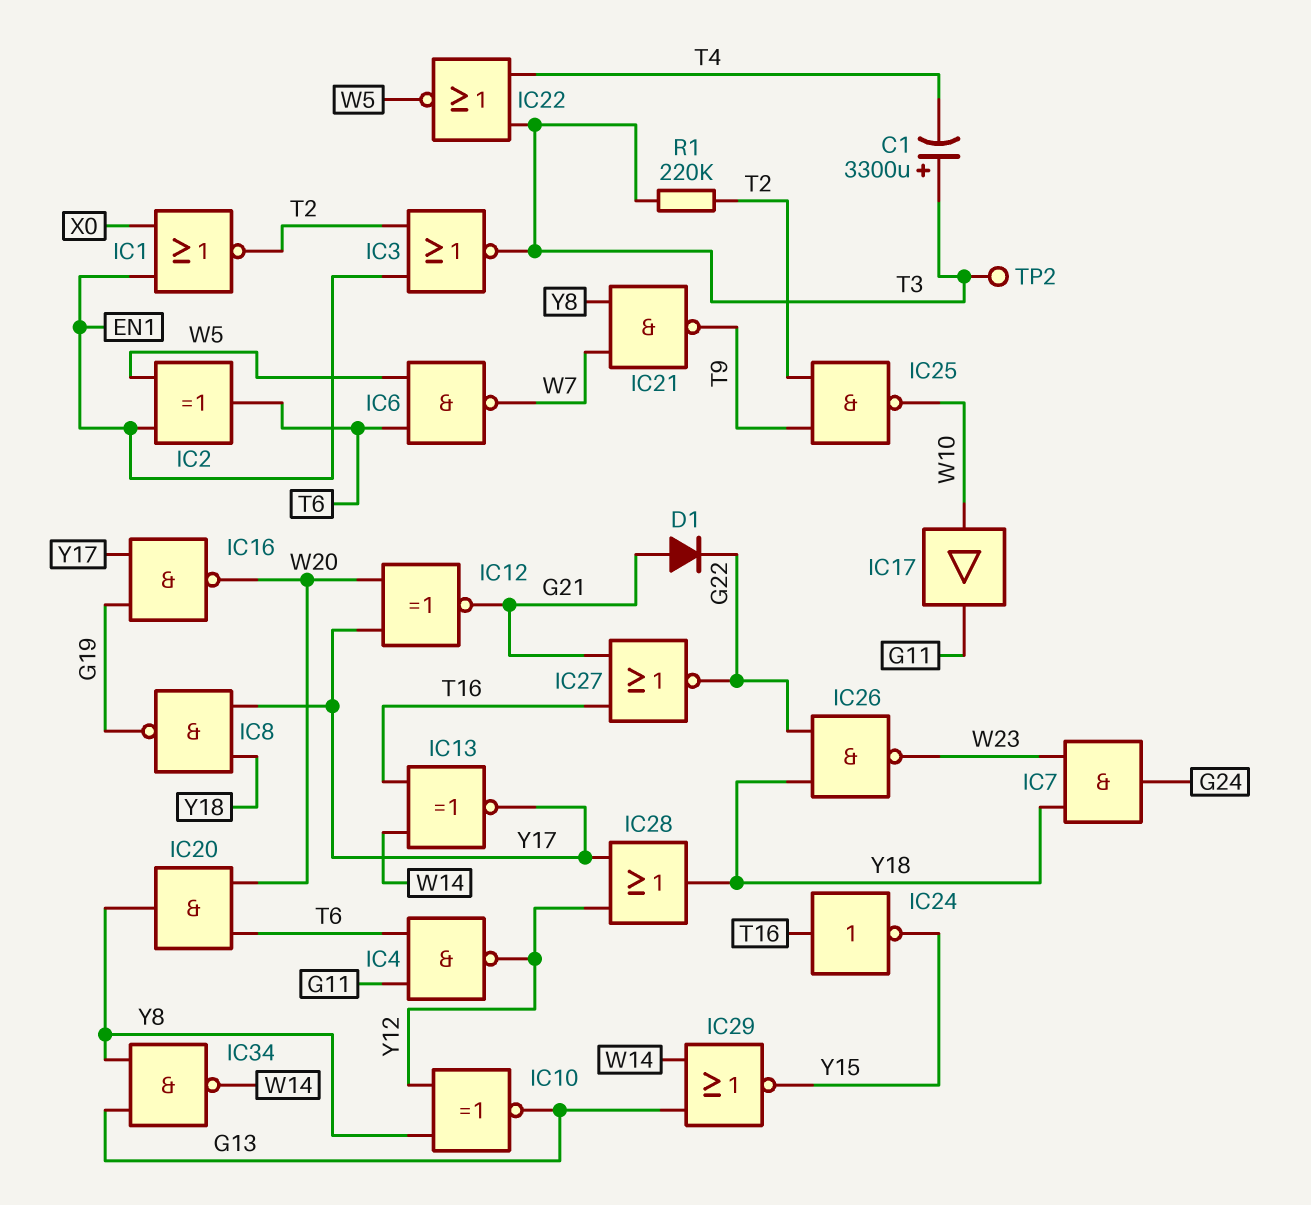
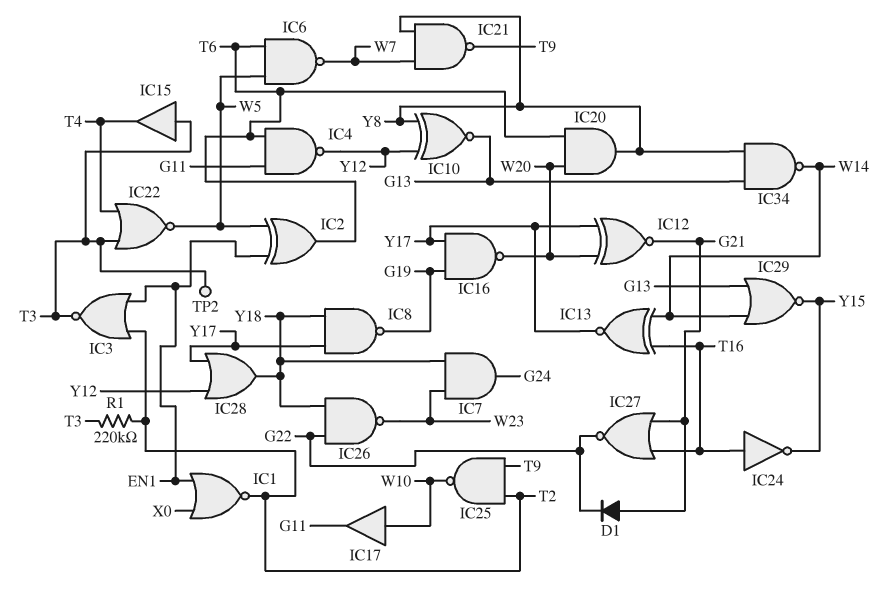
C1: 3300uF (plus T3, minus T4) -> none
IC15: none -> buffer (in T3, out T4)

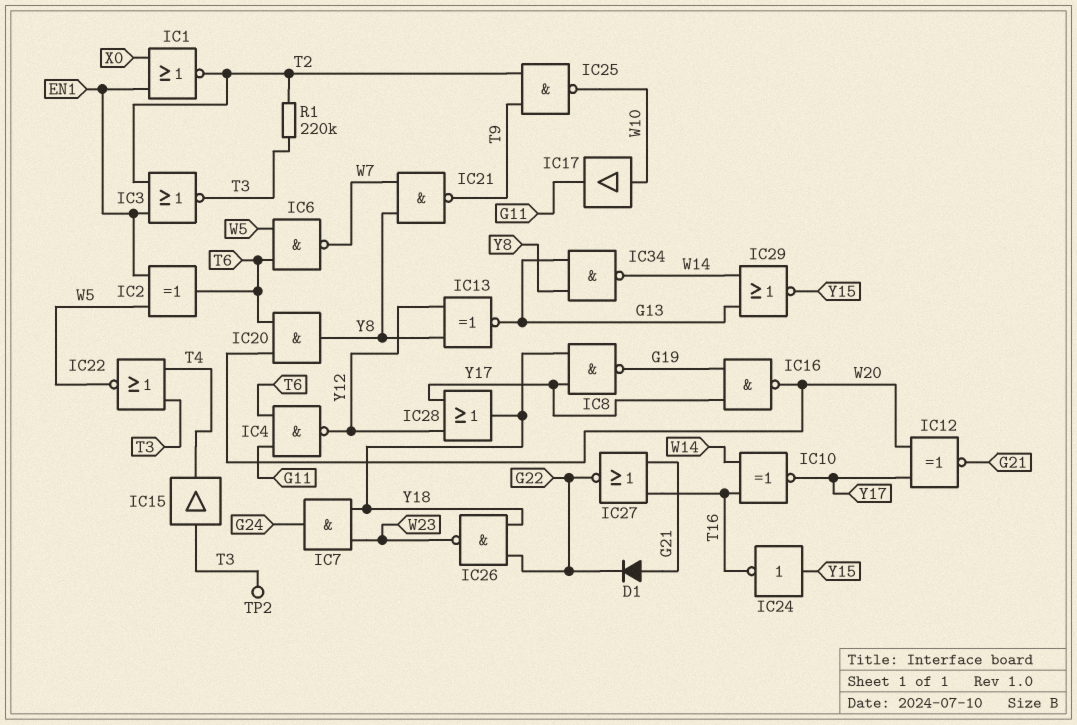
IC10: XNOR (in Y8, in Y12, out G13) -> XNOR (in T16, in W14, out Y17)
IC13: XNOR (in T16, in W14, out Y17) -> XNOR (in Y8, in Y12, out G13)
IC24: NOT (in T16, out Y15) -> NOT (in Y15, out T16)

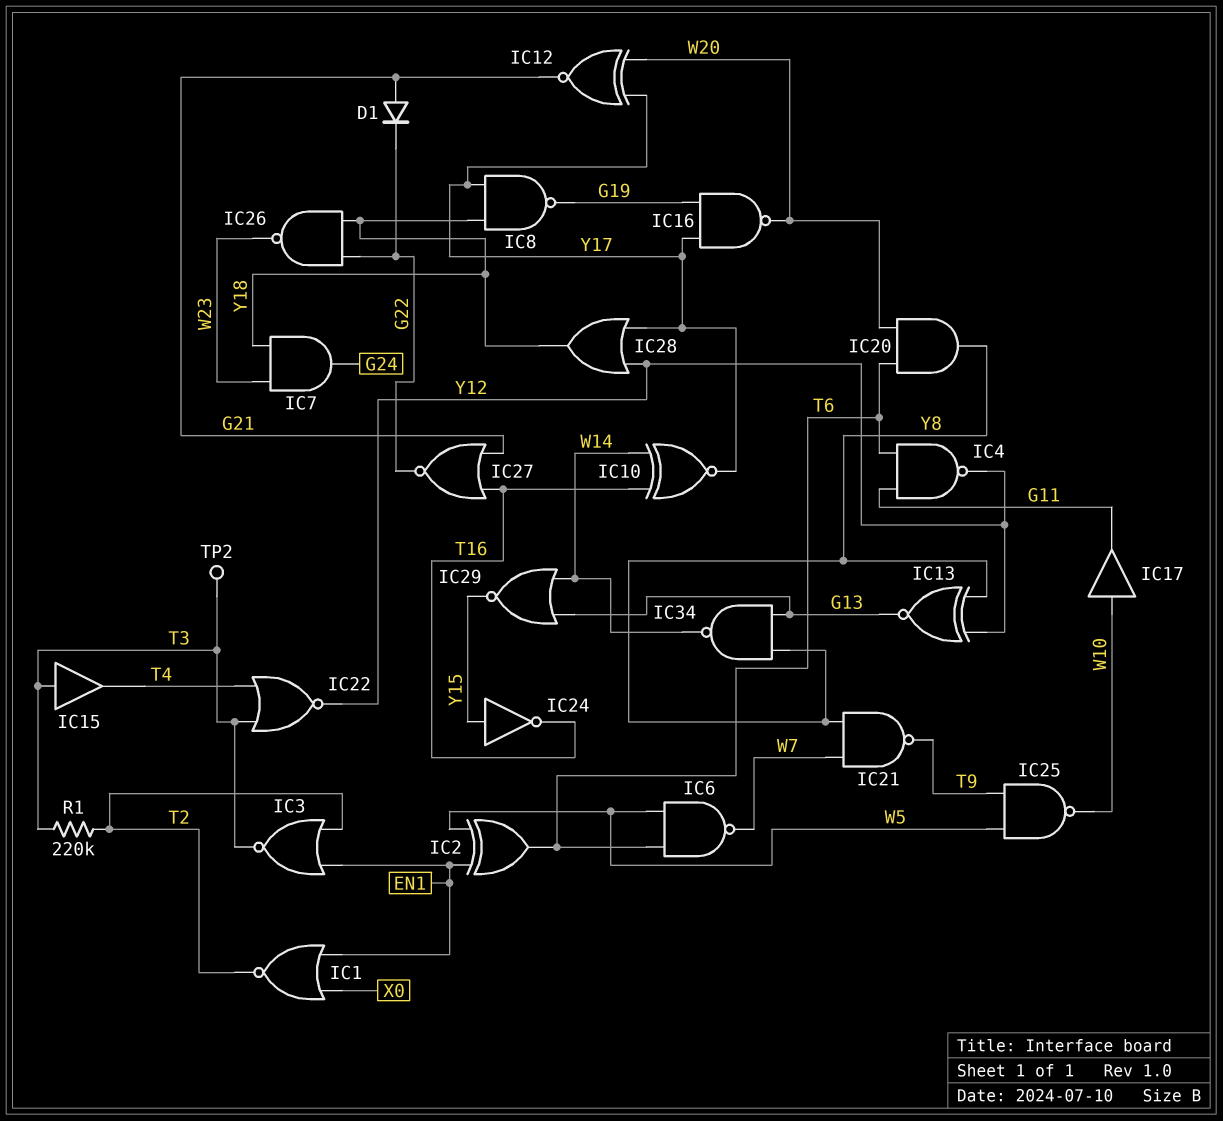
IC22: NOR (in T3, in T4, out W5) -> NOR (in T3, in T4, out Y12)
IC25: NAND (in T2, in T9, out W10) -> NAND (in T9, in W5, out W10)

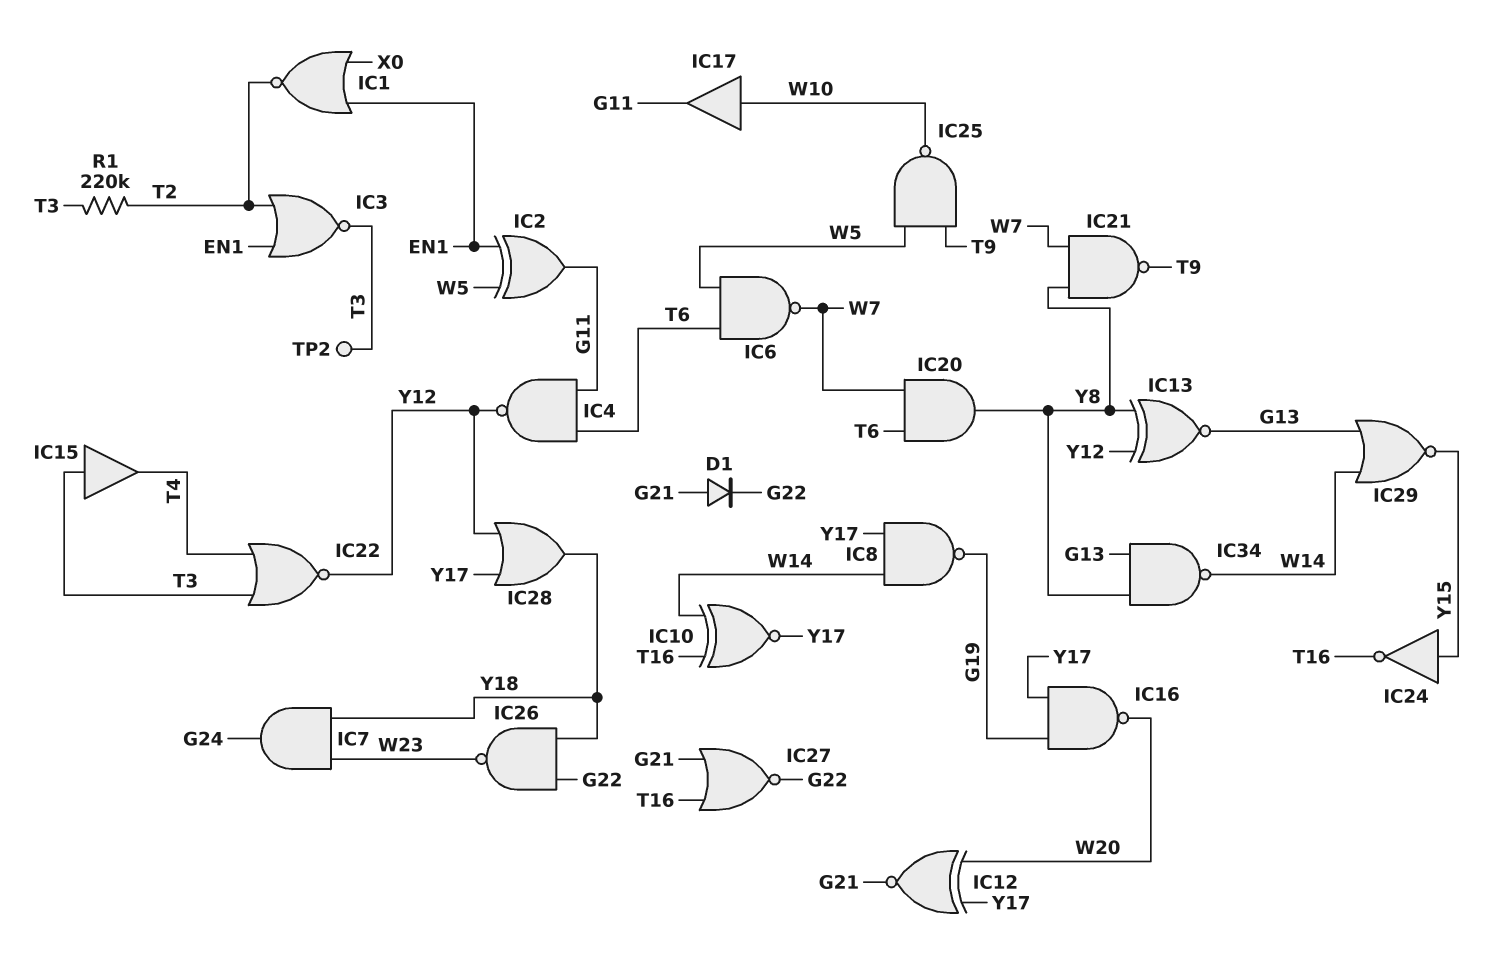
IC2: XOR (in EN1, in W5, out T6) -> XOR (in EN1, in W5, out G11)
IC8: NAND (in Y17, in Y18, out G19) -> NAND (in W14, in Y17, out G19)
IC20: AND (in T6, in W20, out Y8) -> AND (in T6, in W7, out Y8)

